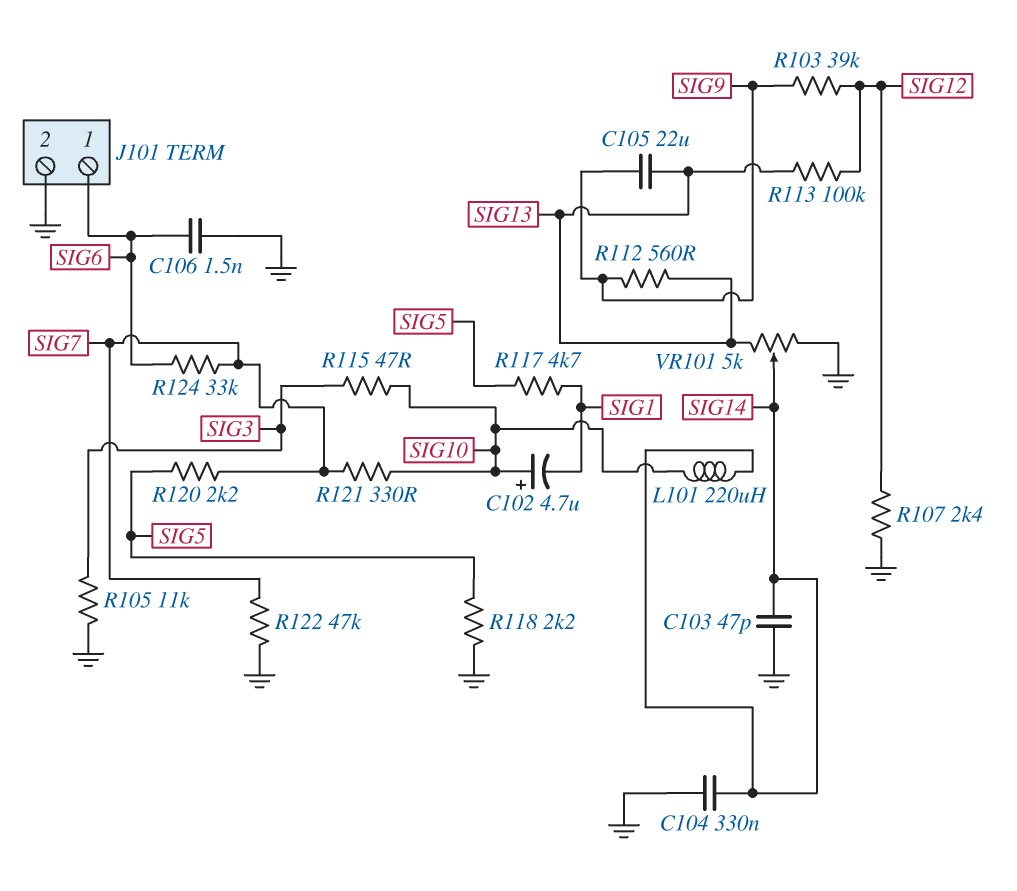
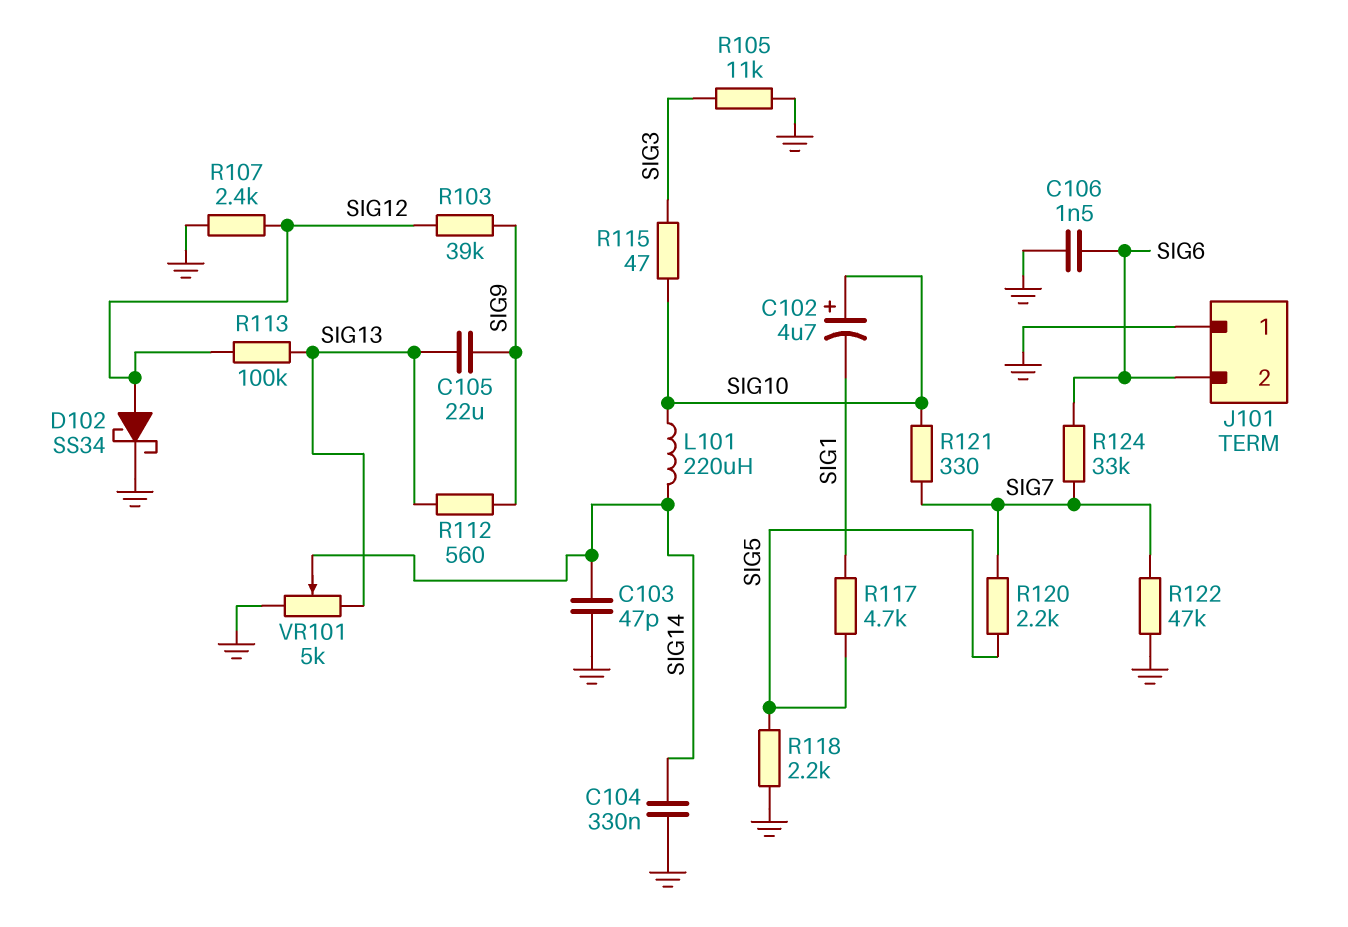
D102: none -> schottky SS34 (A SIG12, K GND)
J101 pin 1: SIG6 -> GND
J101 pin 2: GND -> SIG6

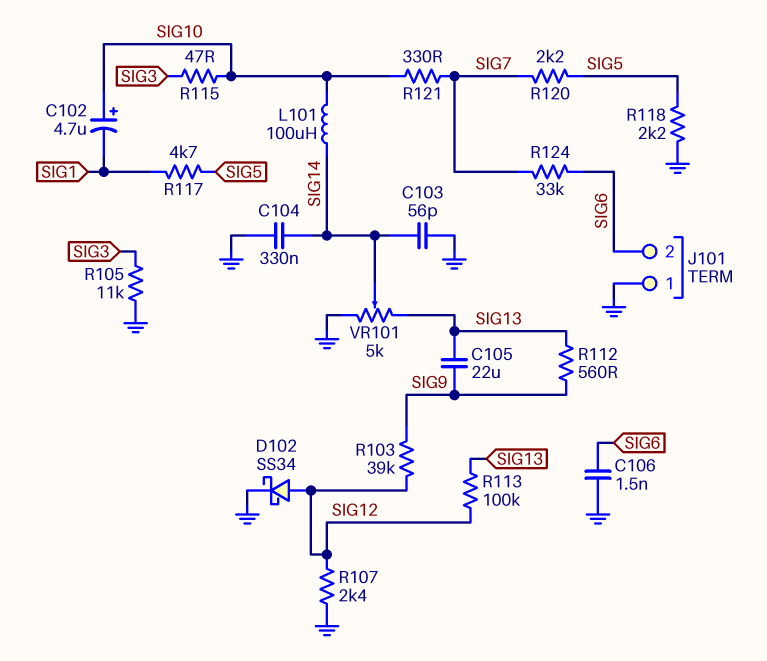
C103: 47pF (GND, SIG14) -> 56pF (GND, SIG14)
L101: 220uH (SIG10, SIG14) -> 100uH (SIG10, SIG14)
R122: 47k (GND, SIG7) -> none

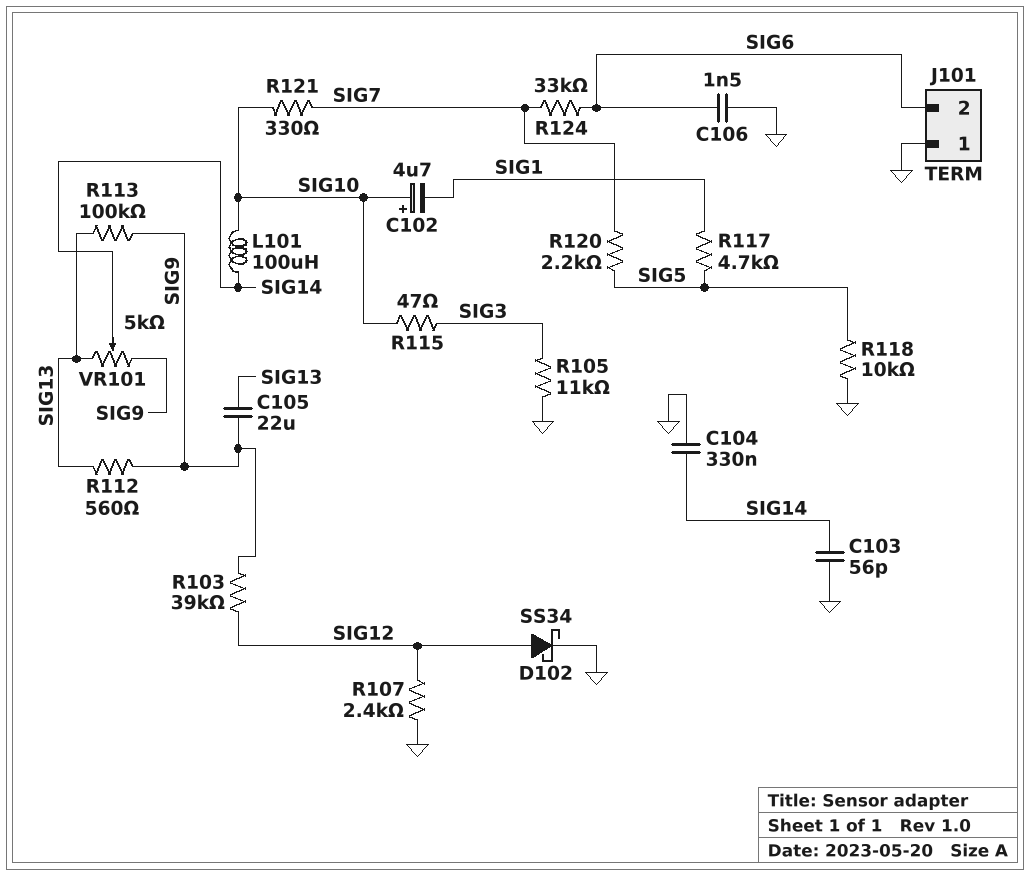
R113: 100k (SIG12, SIG13) -> 100k (SIG9, SIG13)
R118: 2.2k (GND, SIG5) -> 10k (GND, SIG5)
VR101: 5k (GND, SIG13, wiper SIG14) -> 5k (SIG9, SIG13, wiper SIG14)

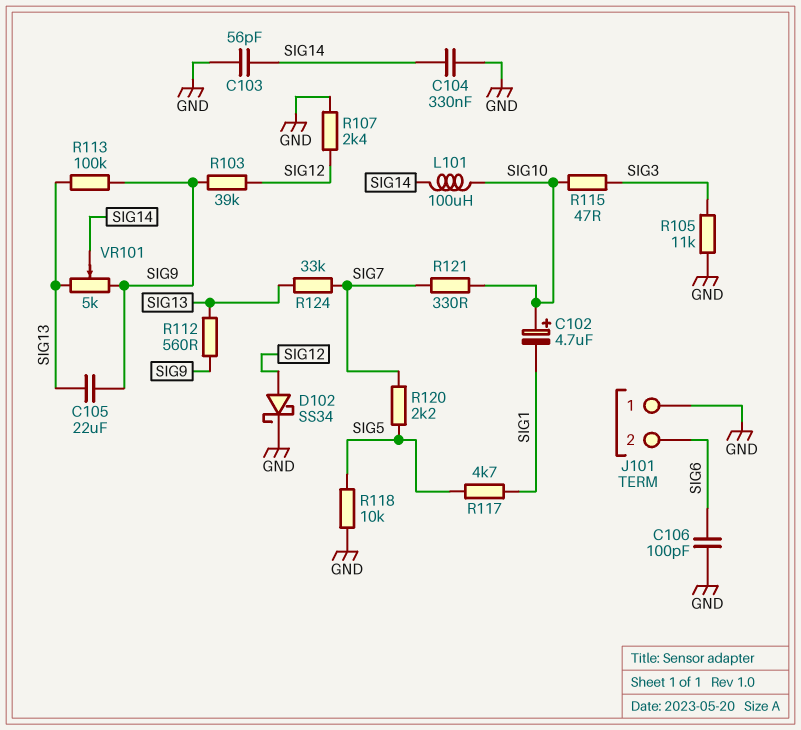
C106: 1.5nF (GND, SIG6) -> 100pF (GND, SIG6)
R124: 33k (SIG6, SIG7) -> 33k (SIG7, SIG13)

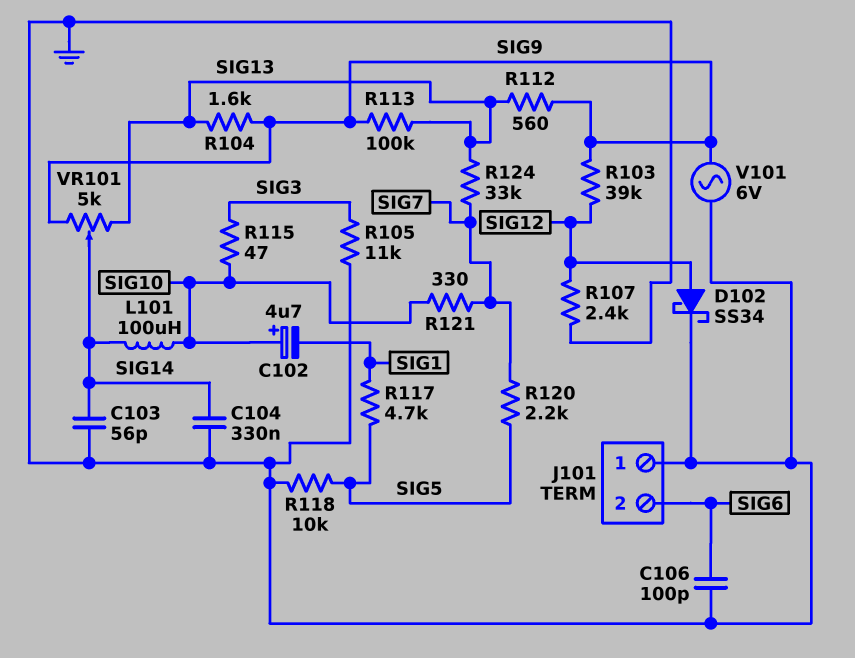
C105: 22uF (SIG9, SIG13) -> none
R104: none -> 1.6k (SIG9, SIG13)
V101: none -> AC 6V (GND, SIG9)

